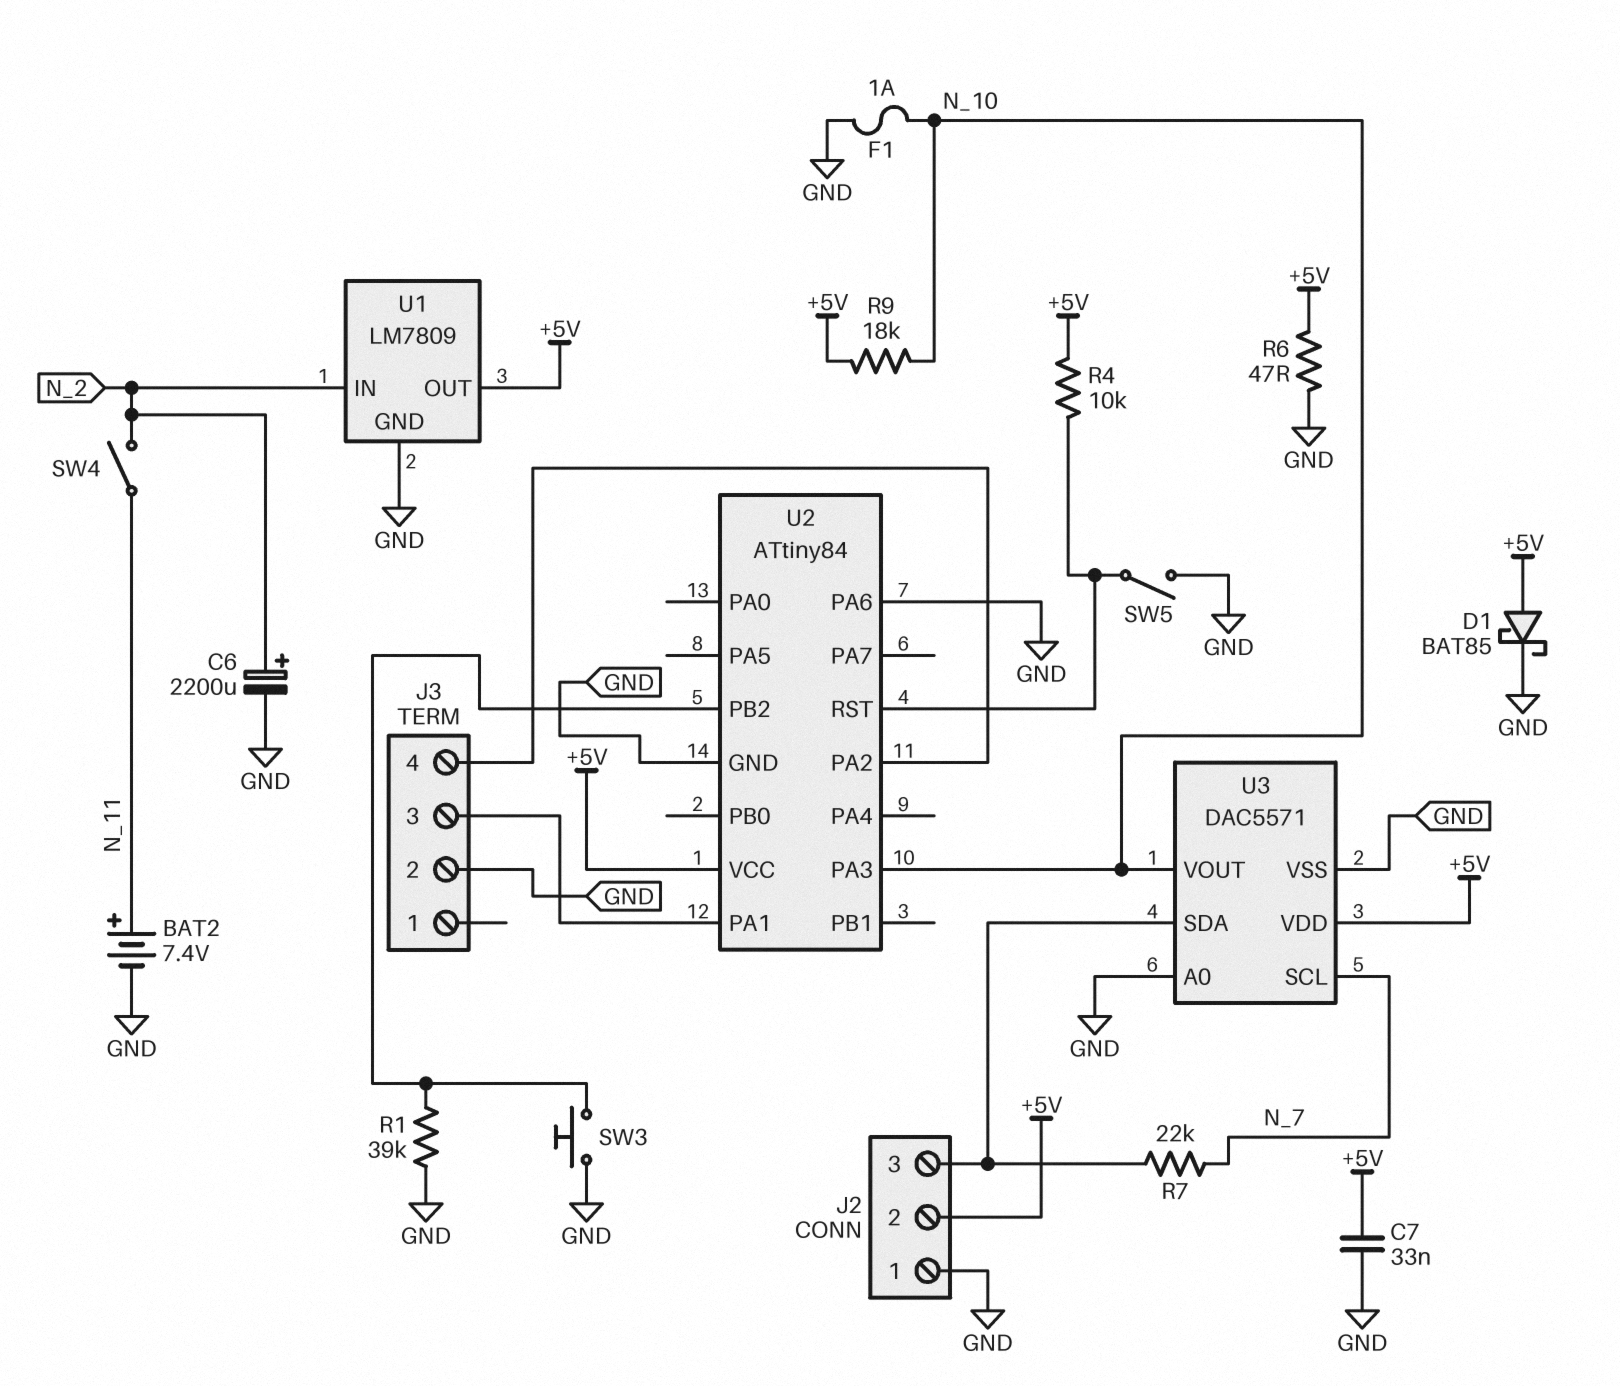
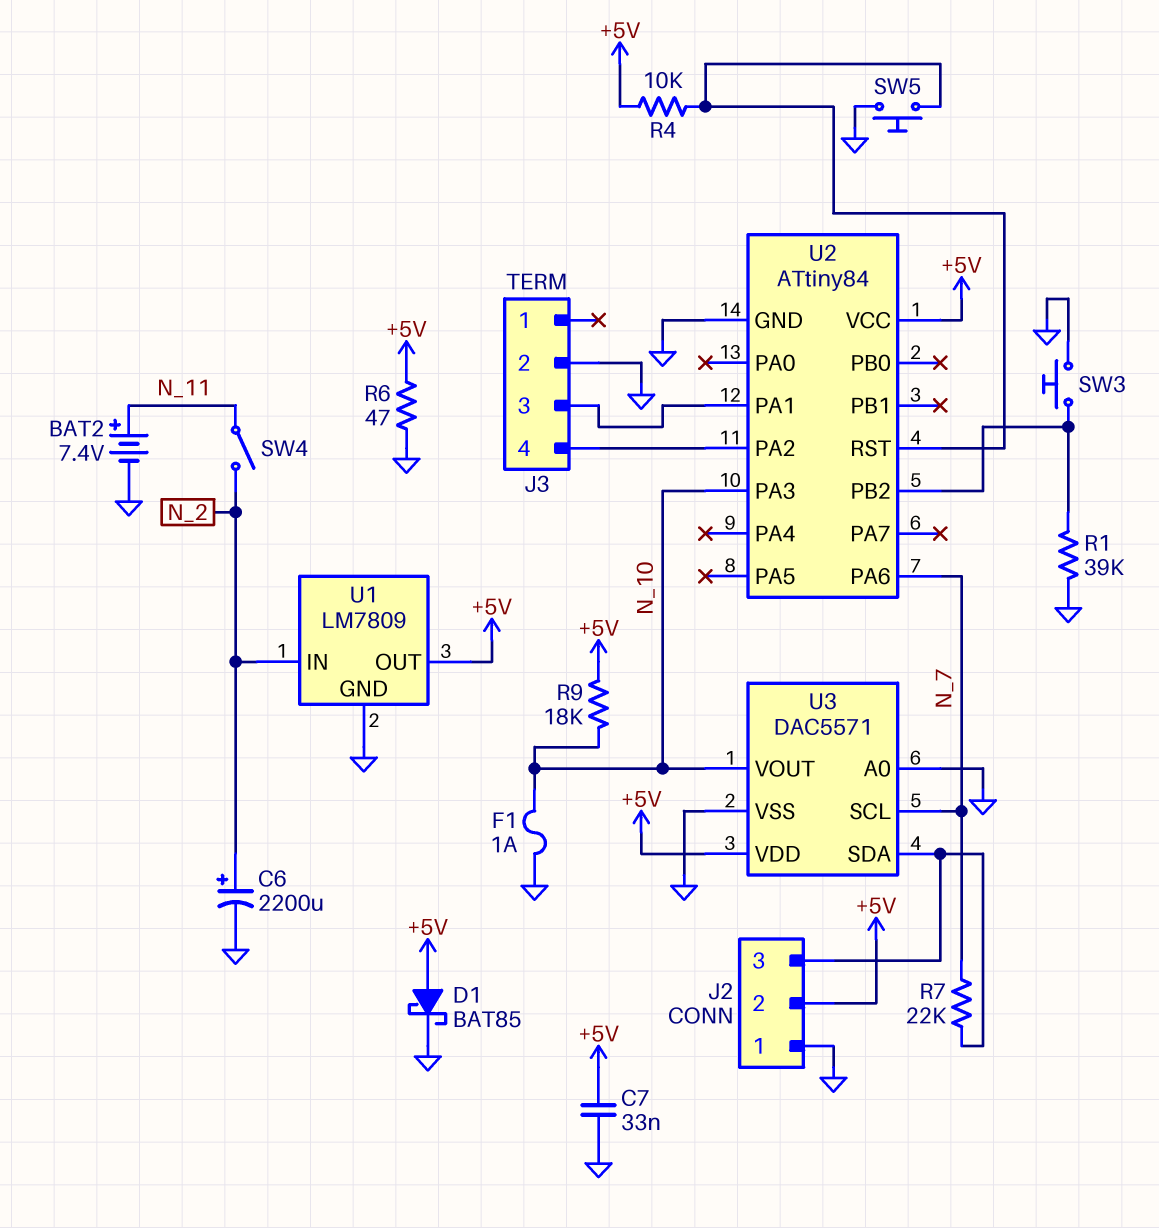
SW5: switch (GND, U2/RST) -> button (GND, U2/RST)
U2 pin PA6: GND -> N_7

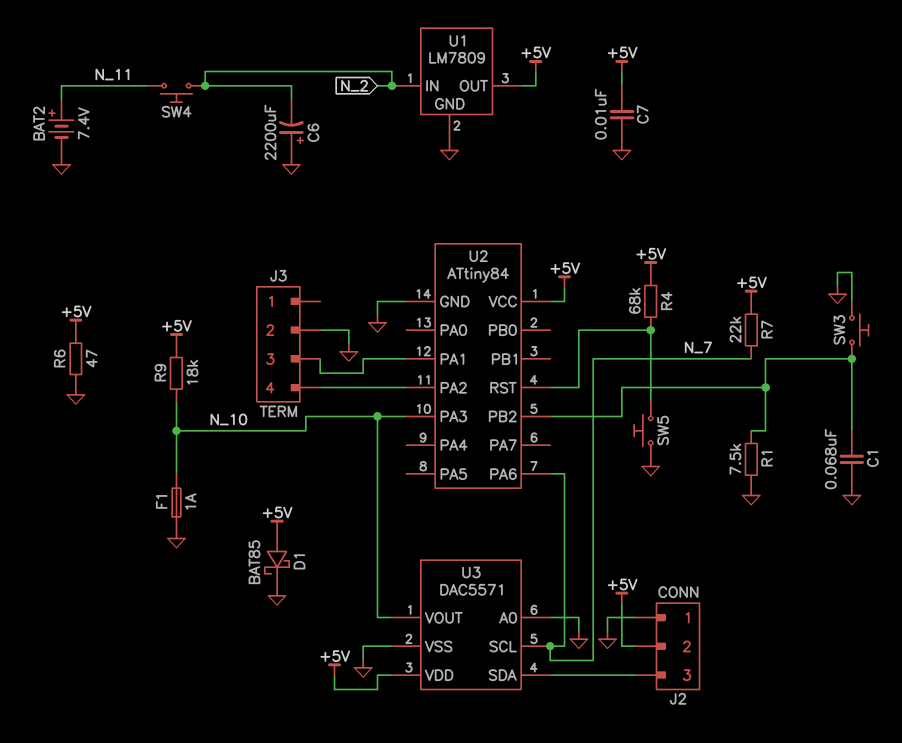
C1: none -> 68nF (GND, U2/PB2)
C6: 2200uF (plus N_2, minus GND) -> 2200uF (plus GND, minus N_2)
C7: 33nF (+5V, GND) -> 10nF (+5V, GND)
R1: 39k (GND, U2/PB2) -> 7.5k (GND, U2/PB2)
R4: 10k (+5V, U2/RST) -> 68k (+5V, U2/RST)
R7: 22k (J2/3, N_7) -> 22k (+5V, N_7)
SW4: switch (N_2, N_11) -> button (N_2, N_11)

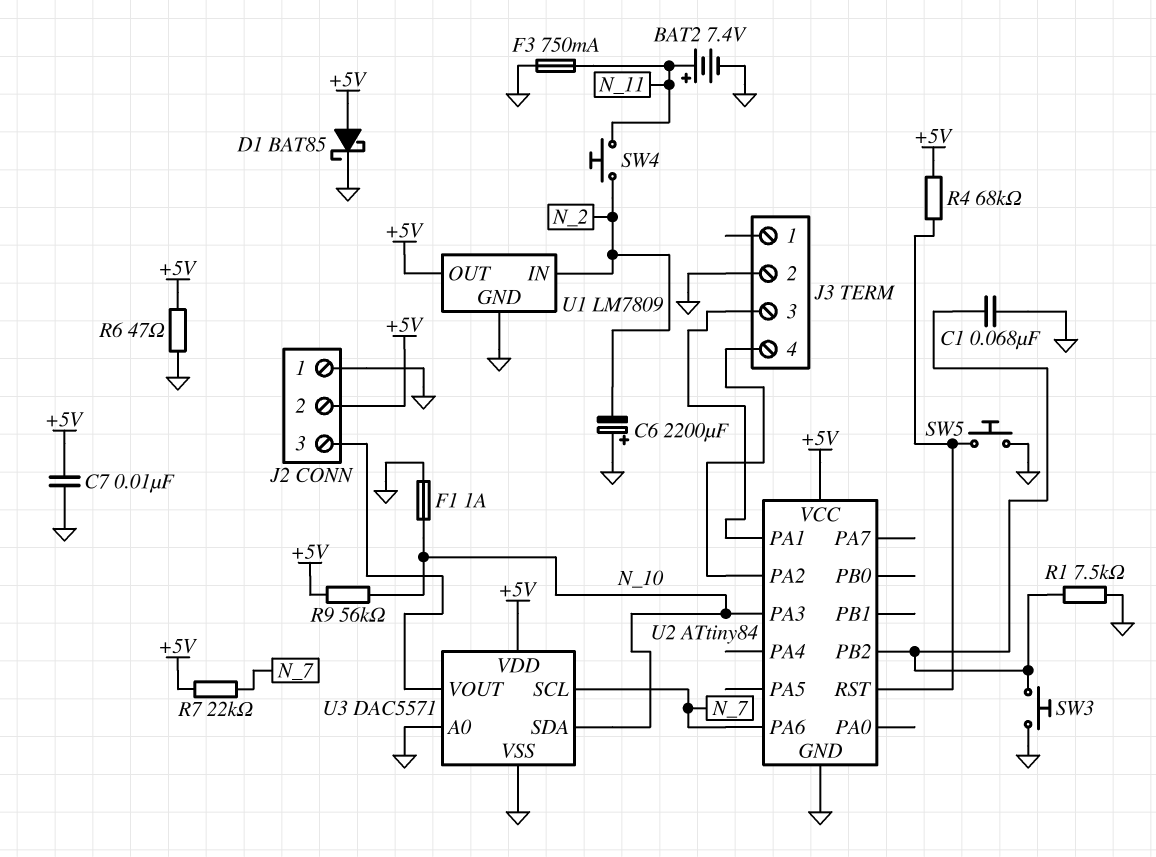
F3: none -> 750mA (GND, N_11)
R9: 18k (+5V, N_10) -> 56k (+5V, N_10)
U3 pin SDA: J2/3 -> N_10
U3 pin VOUT: N_10 -> J2/3

